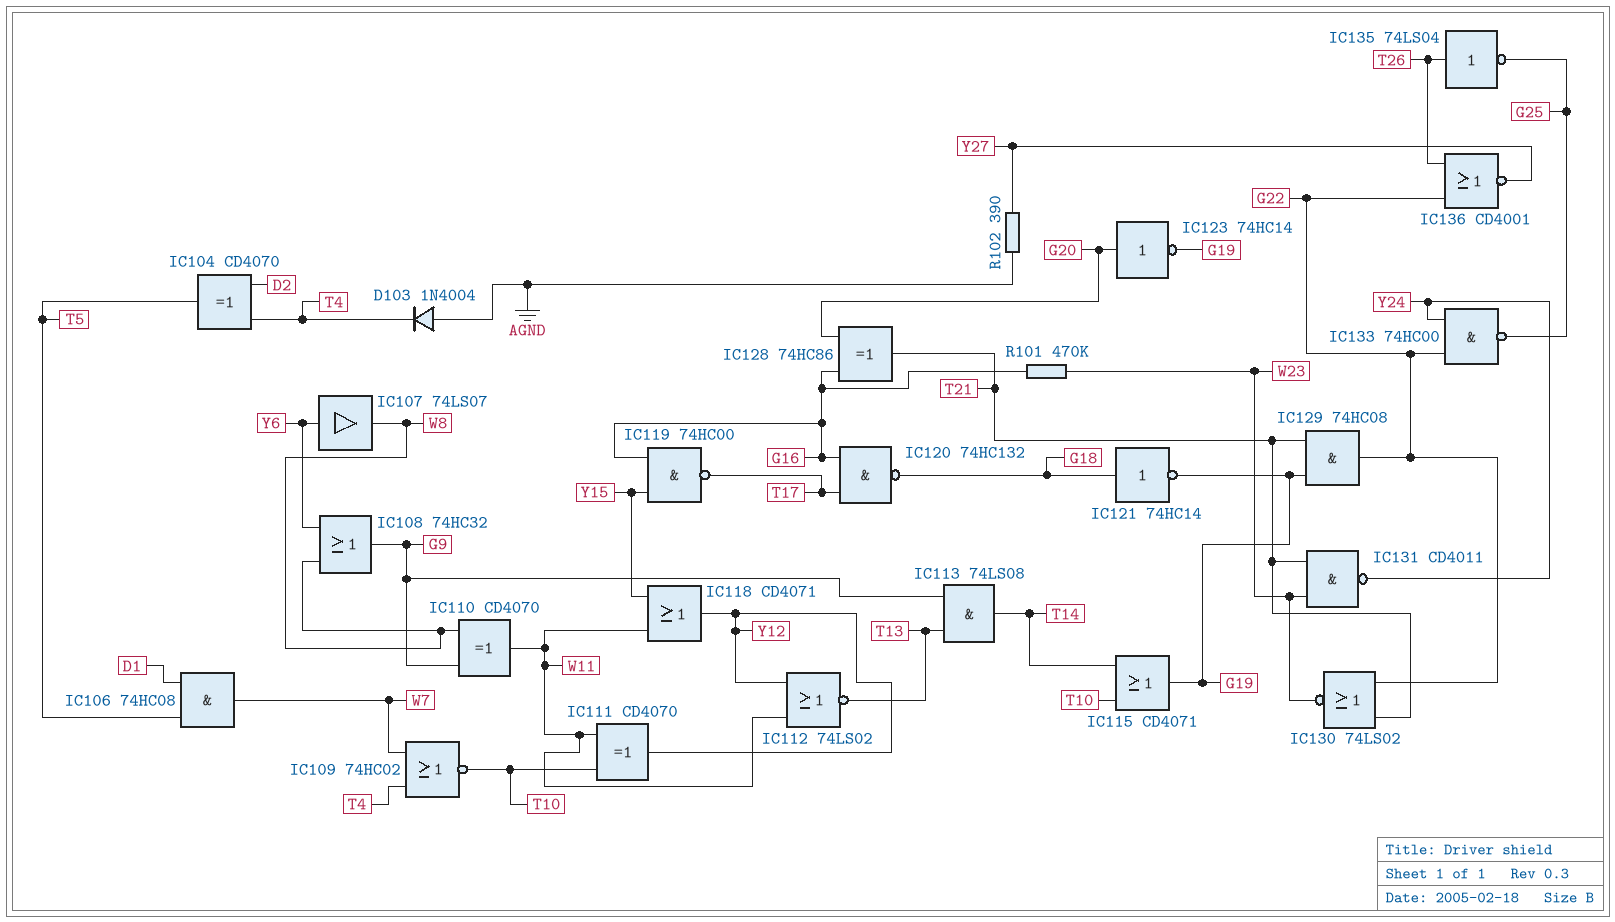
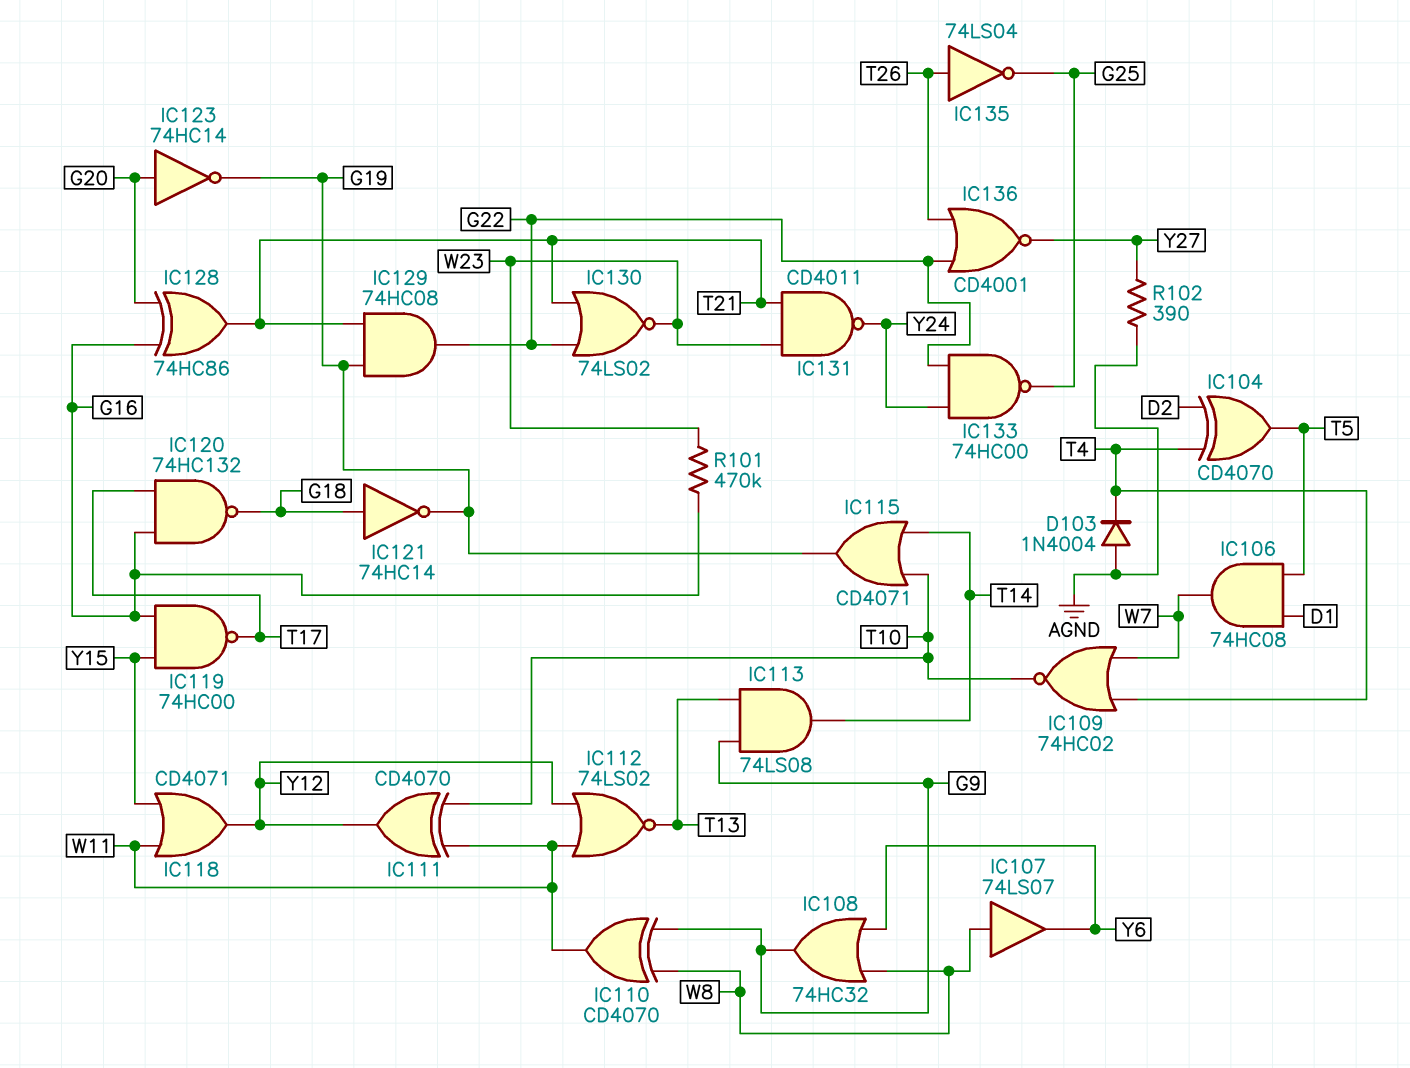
IC107: buffer 74LS07 (in Y6, out W8) -> buffer 74LS07 (in W8, out Y6)

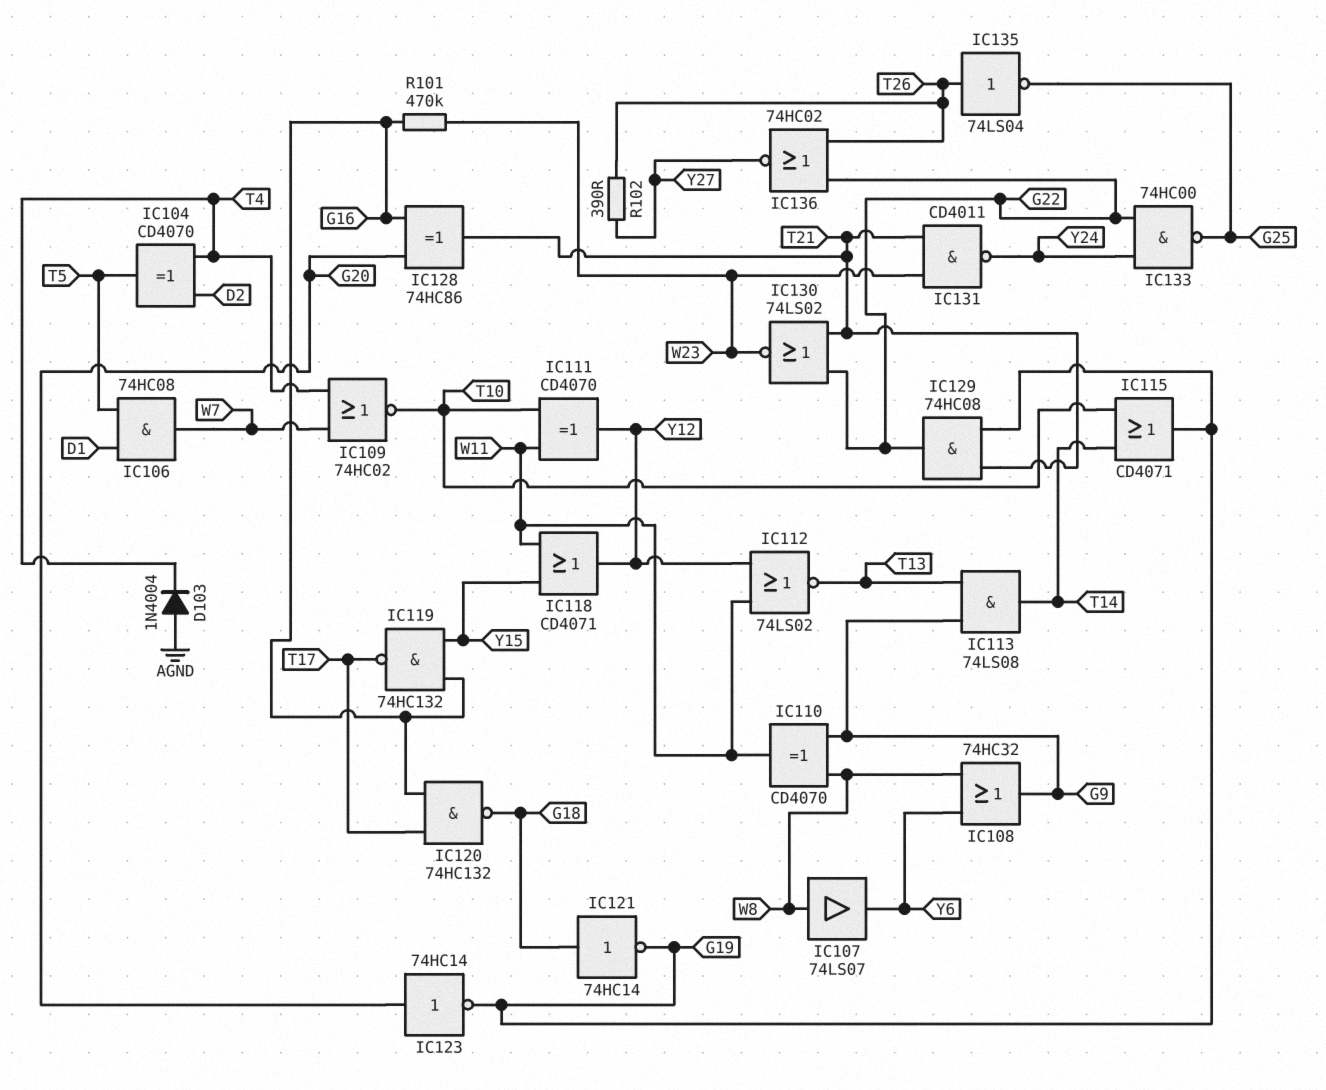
IC119: NAND 74HC00 (in G16, in Y15, out T17) -> NAND 74HC132 (in G16, in Y15, out T17)
IC136: NOR CD4001 (in G22, in T26, out Y27) -> NOR 74HC02 (in G22, in T26, out Y27)
R102: 390 (AGND, Y27) -> 390 (T26, Y27)

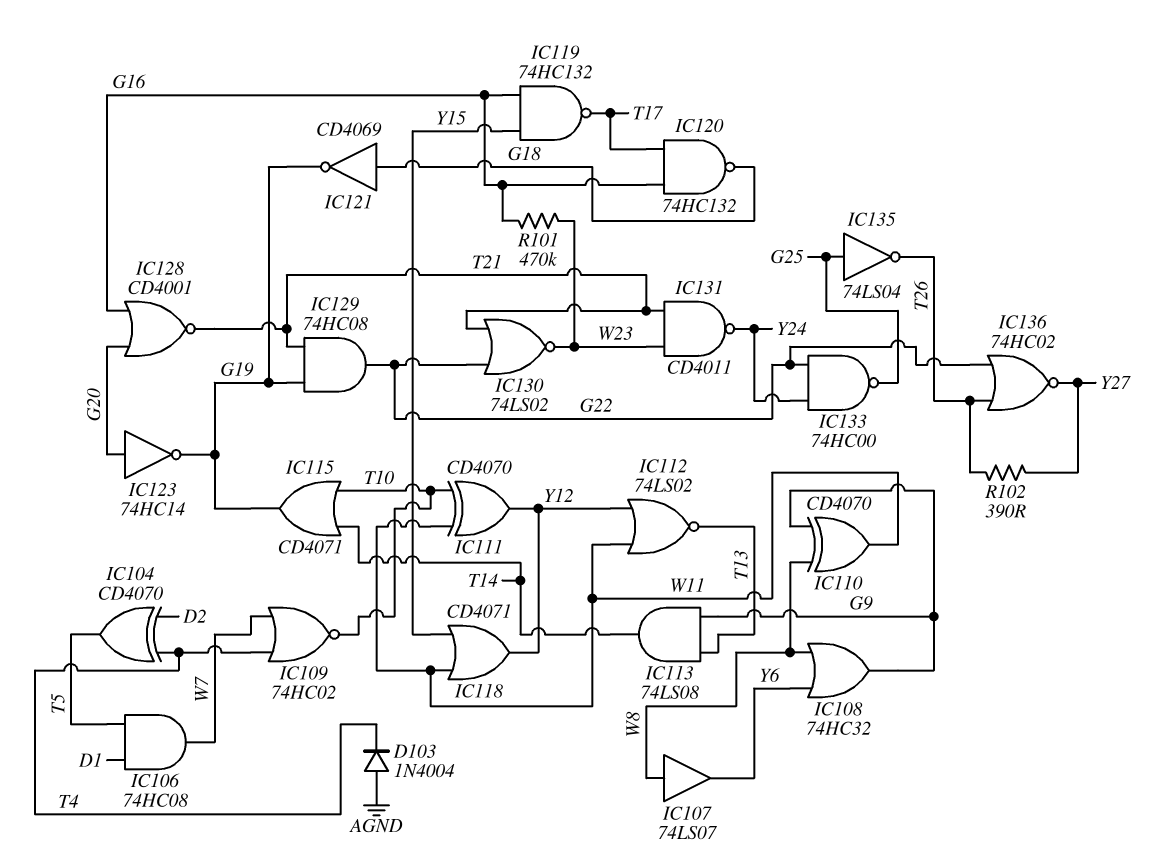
IC121: NOT 74HC14 (in G18, out G19) -> NOT CD4069 (in G18, out G19)
IC128: XOR 74HC86 (in G16, in G20, out T21) -> NOR CD4001 (in G16, in G20, out T21)
IC135: NOT 74LS04 (in T26, out G25) -> NOT 74LS04 (in G25, out T26)

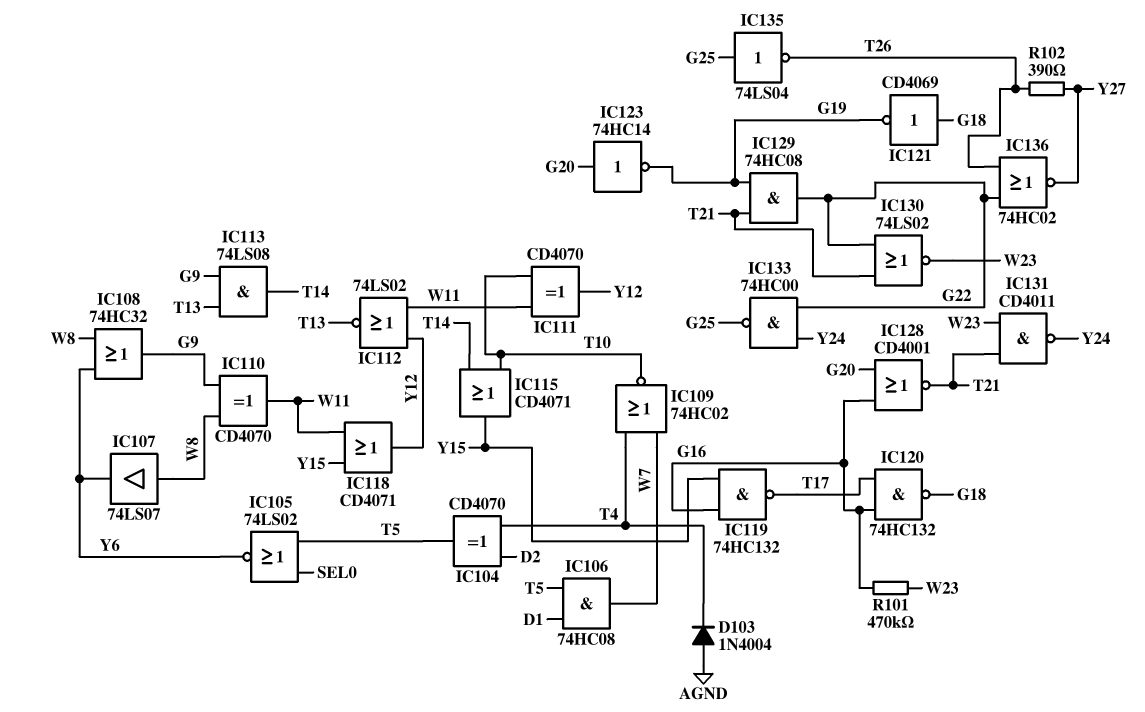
IC105: none -> NOR 74LS02 (in SEL0, in T5, out Y6)
IC115: OR CD4071 (in T10, in T14, out G19) -> OR CD4071 (in T10, in T14, out Y15)

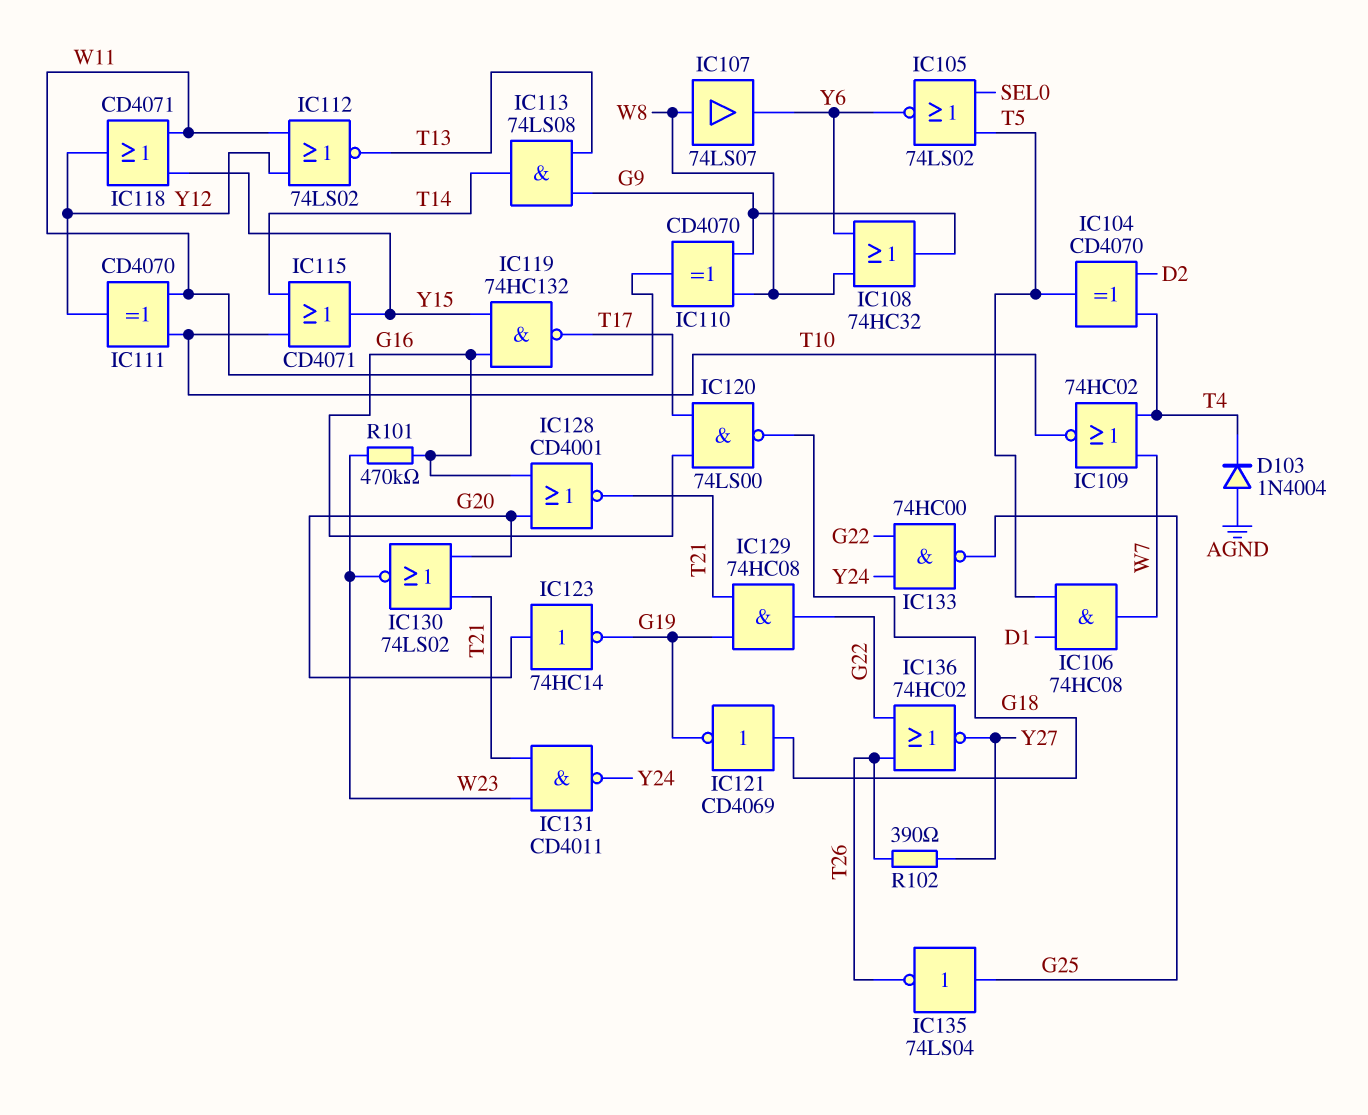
IC120: NAND 74HC132 (in G16, in T17, out G18) -> NAND 74LS00 (in G16, in T17, out G18)
IC130: NOR 74LS02 (in G22, in T21, out W23) -> NOR 74LS02 (in G20, in T21, out W23)

